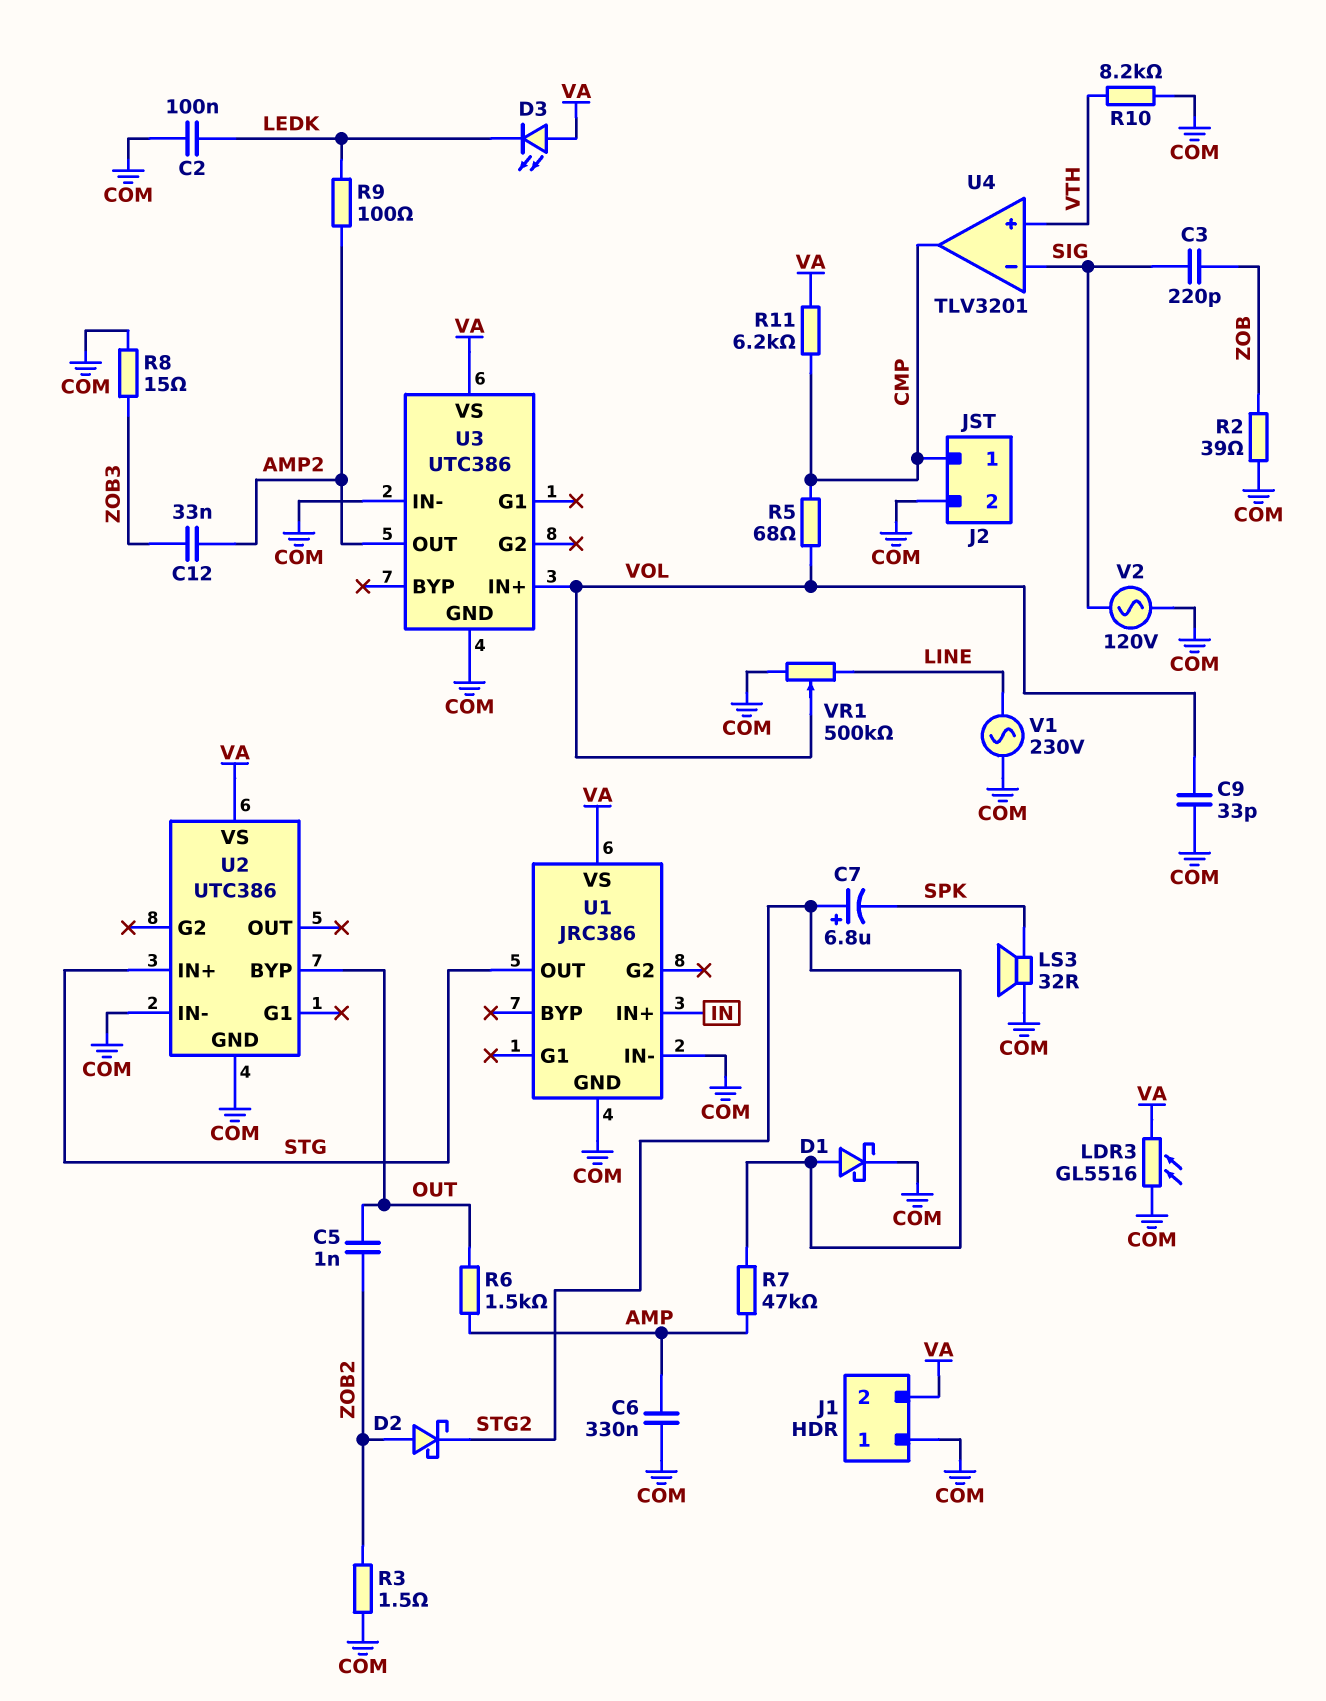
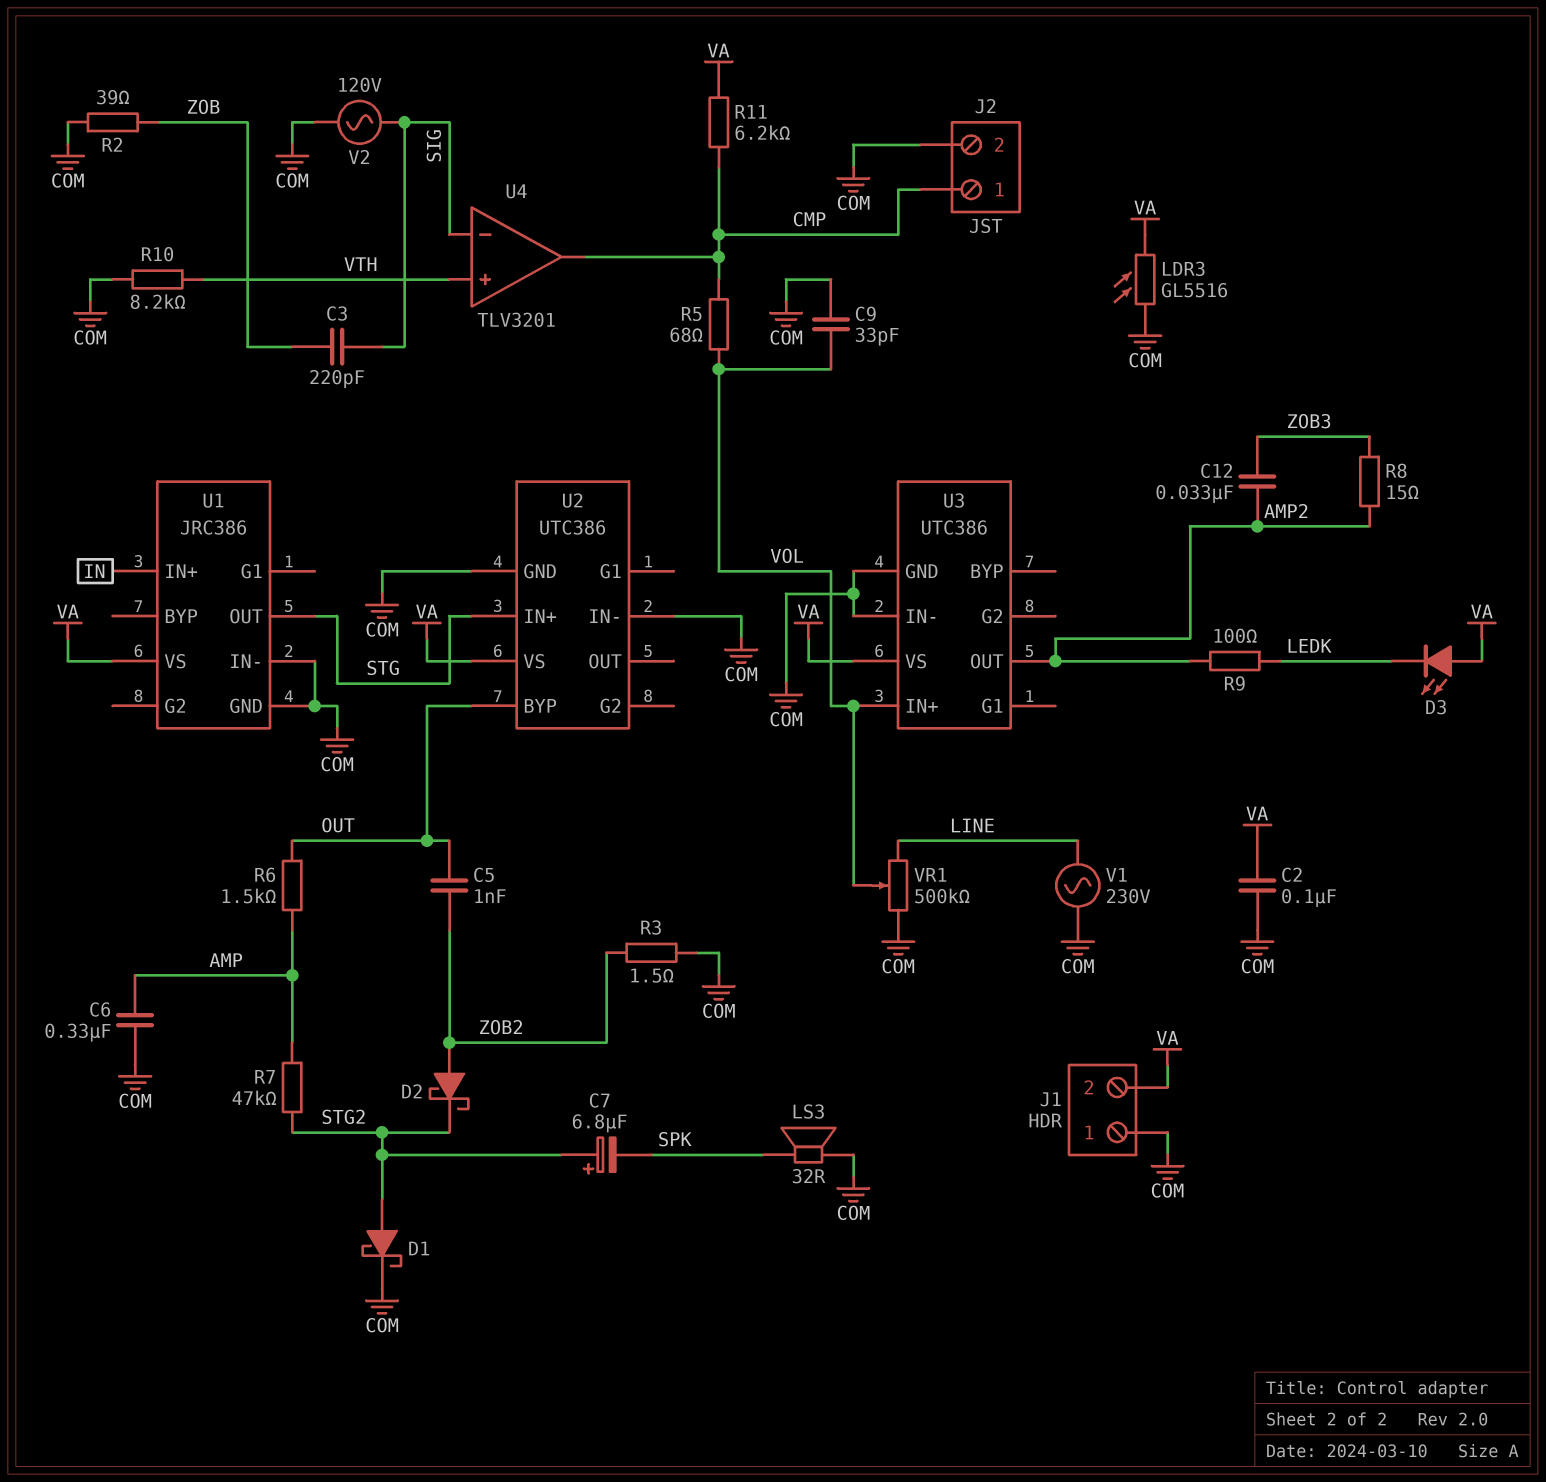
C2: 100nF (COM, LEDK) -> 100nF (COM, VA)
R8: 15 (COM, ZOB3) -> 15 (AMP2, ZOB3)

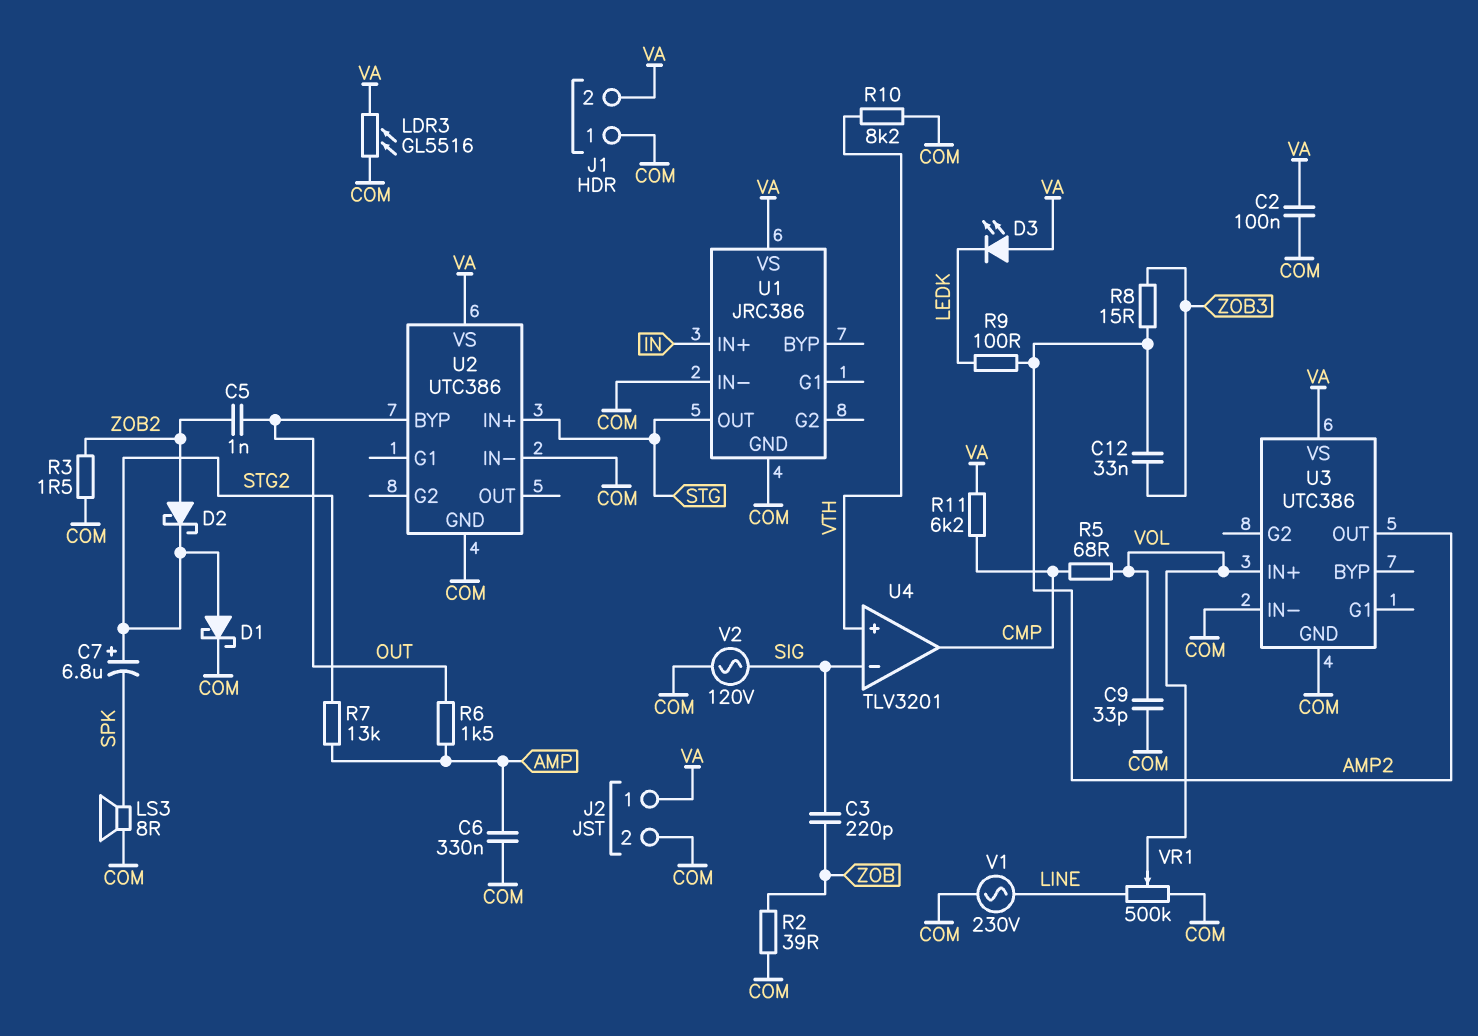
J2 pin 1: CMP -> VA
LS3: speaker 32R (COM, SPK) -> speaker 8R (COM, SPK)
R7: 47k (AMP, STG2) -> 13k (AMP, STG2)

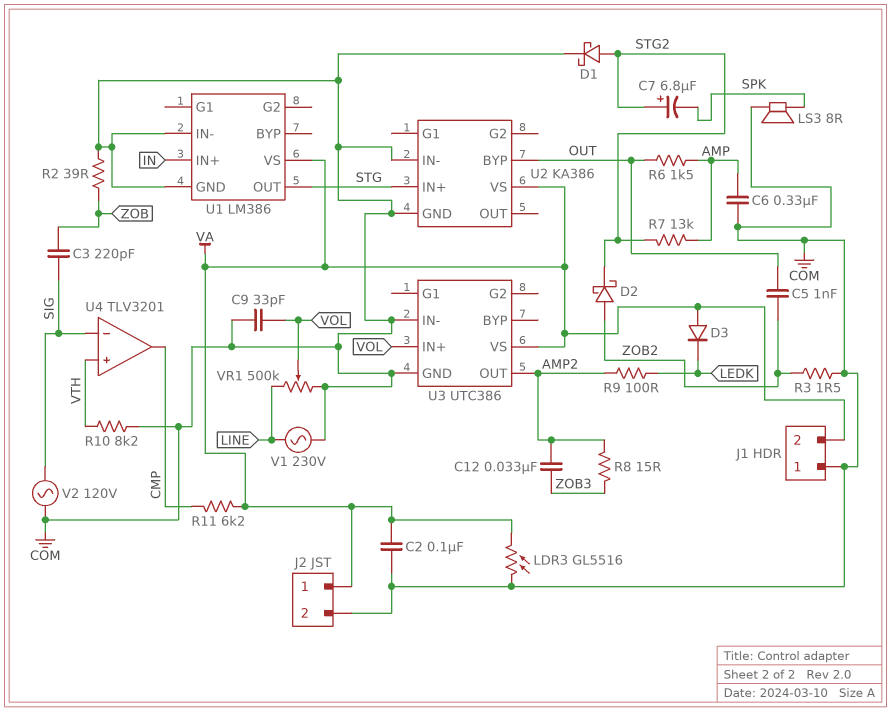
D3: LED (A VA, K LEDK) -> diode (A VA, K LEDK)
R5: 68 (CMP, VOL) -> none
U1: JRC386 -> LM386
U2: UTC386 -> KA386

